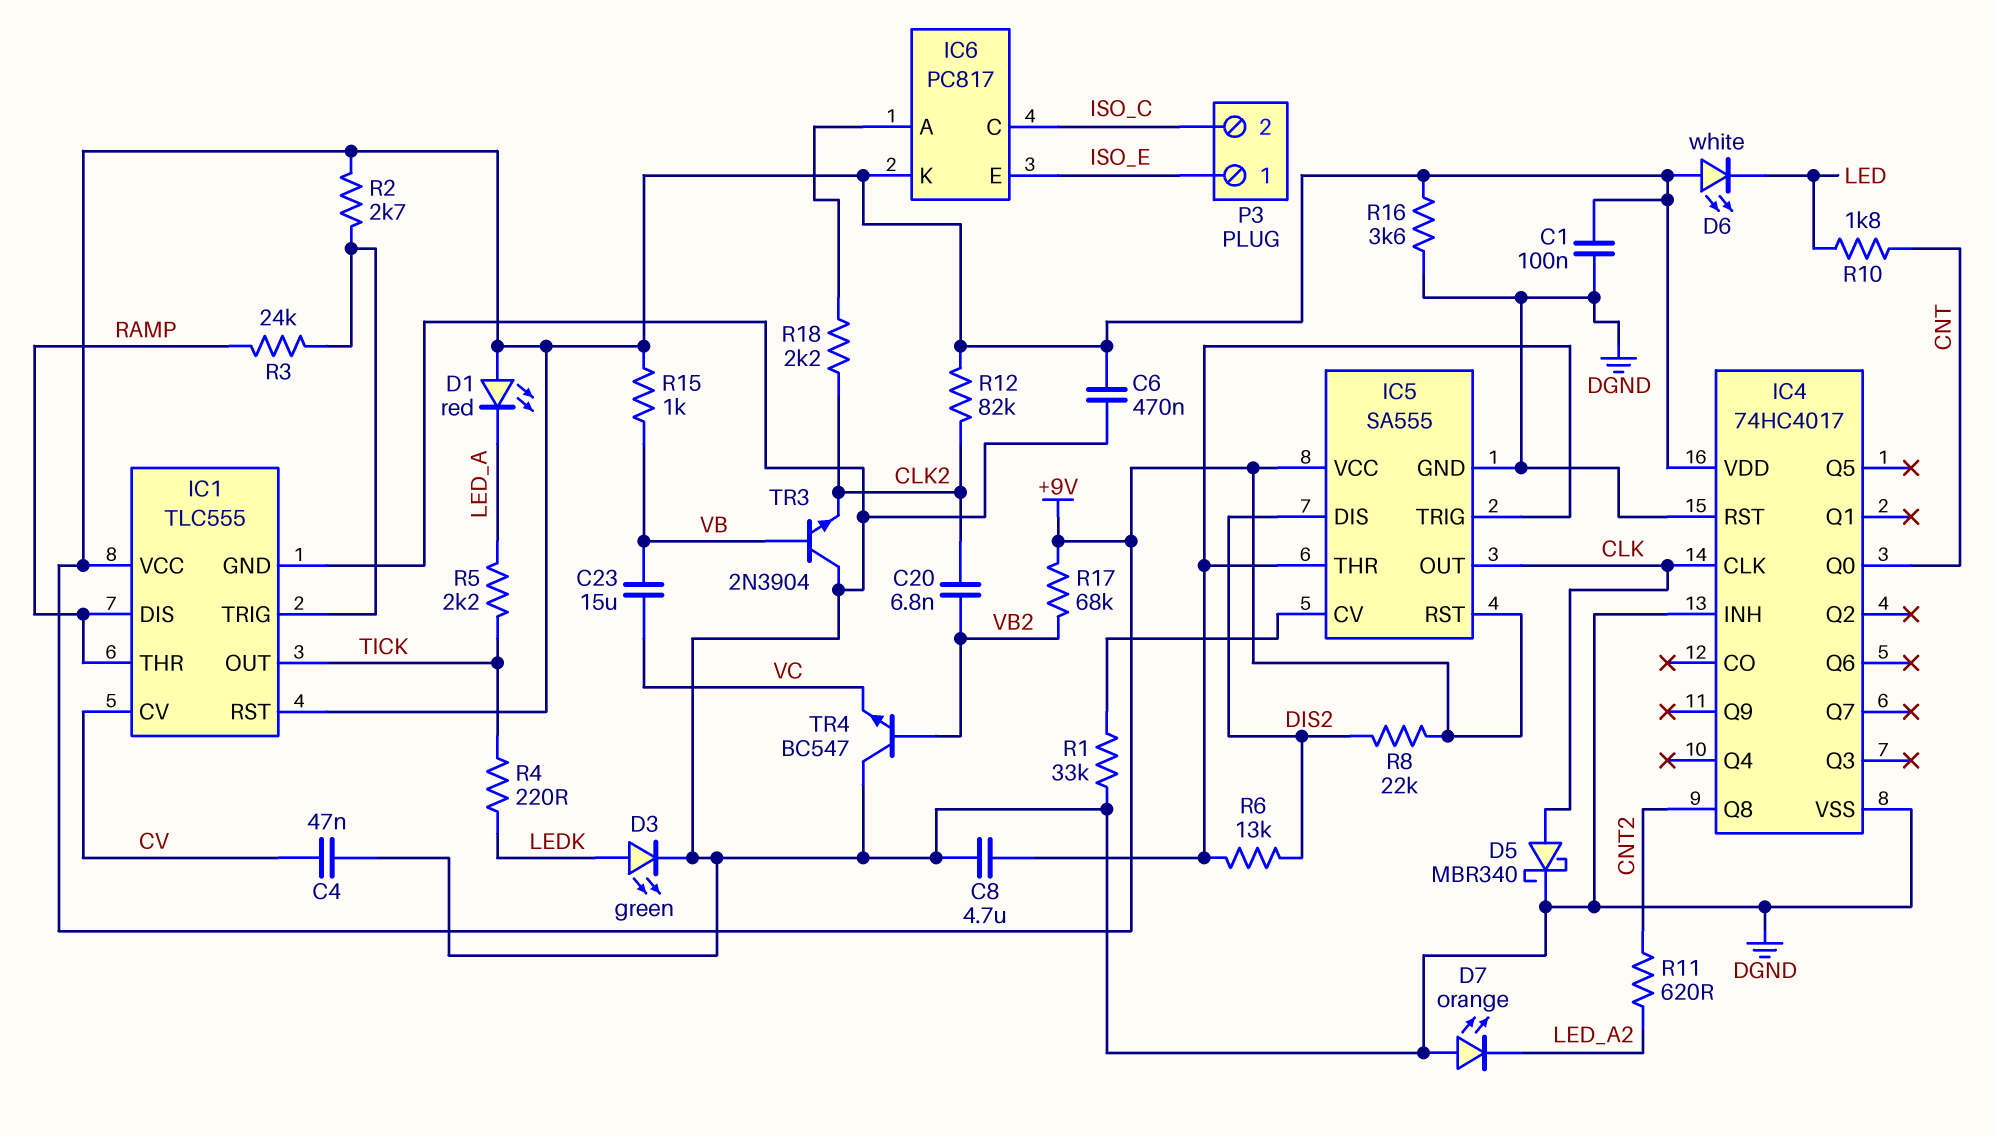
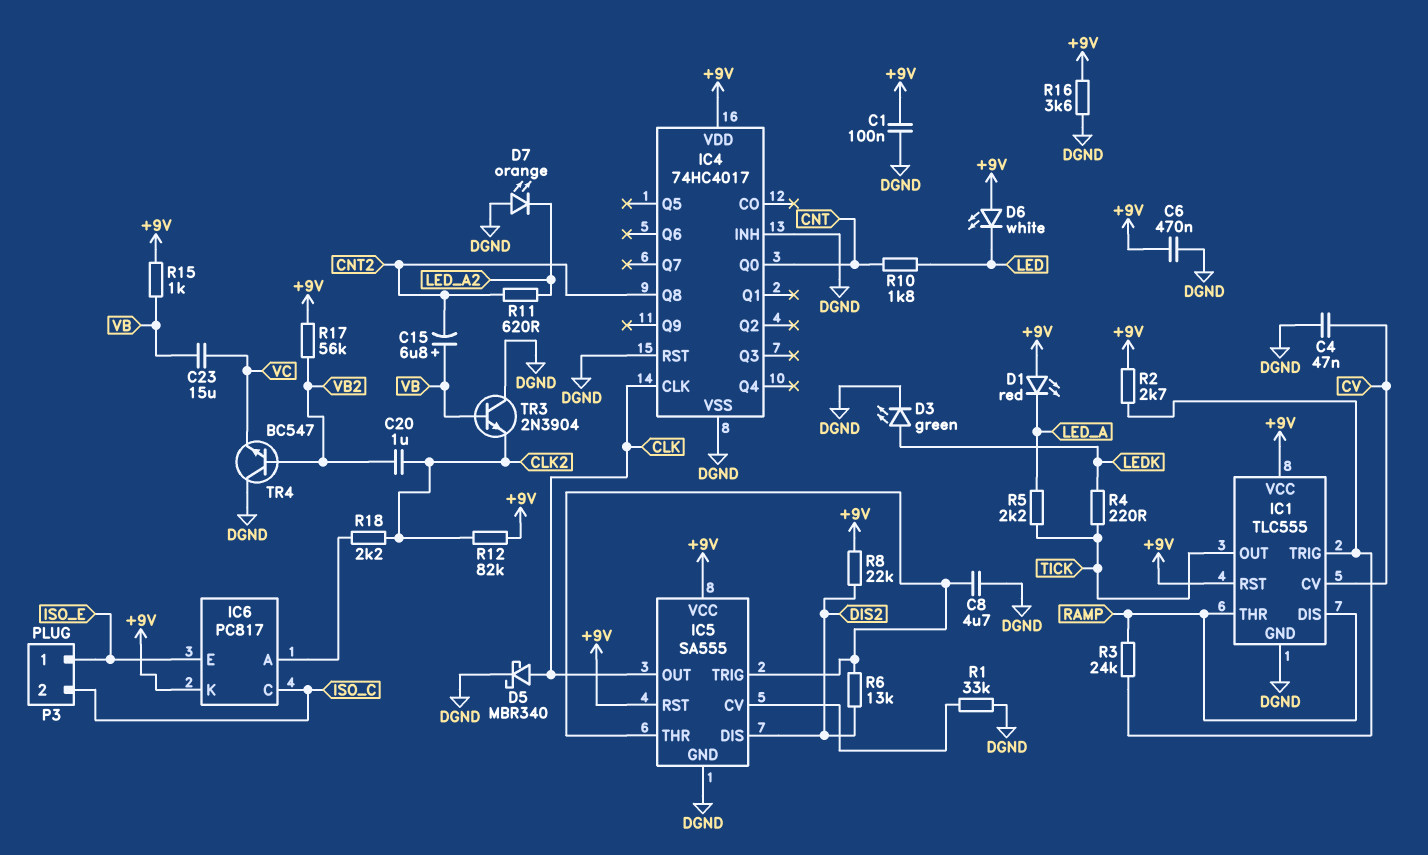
C15: none -> 6.8uF (plus VB, minus CNT2)
C20: 6.8nF (CLK2, VB2) -> 1uF (CLK2, VB2)
R17: 68k (+9V, VB2) -> 56k (+9V, VB2)

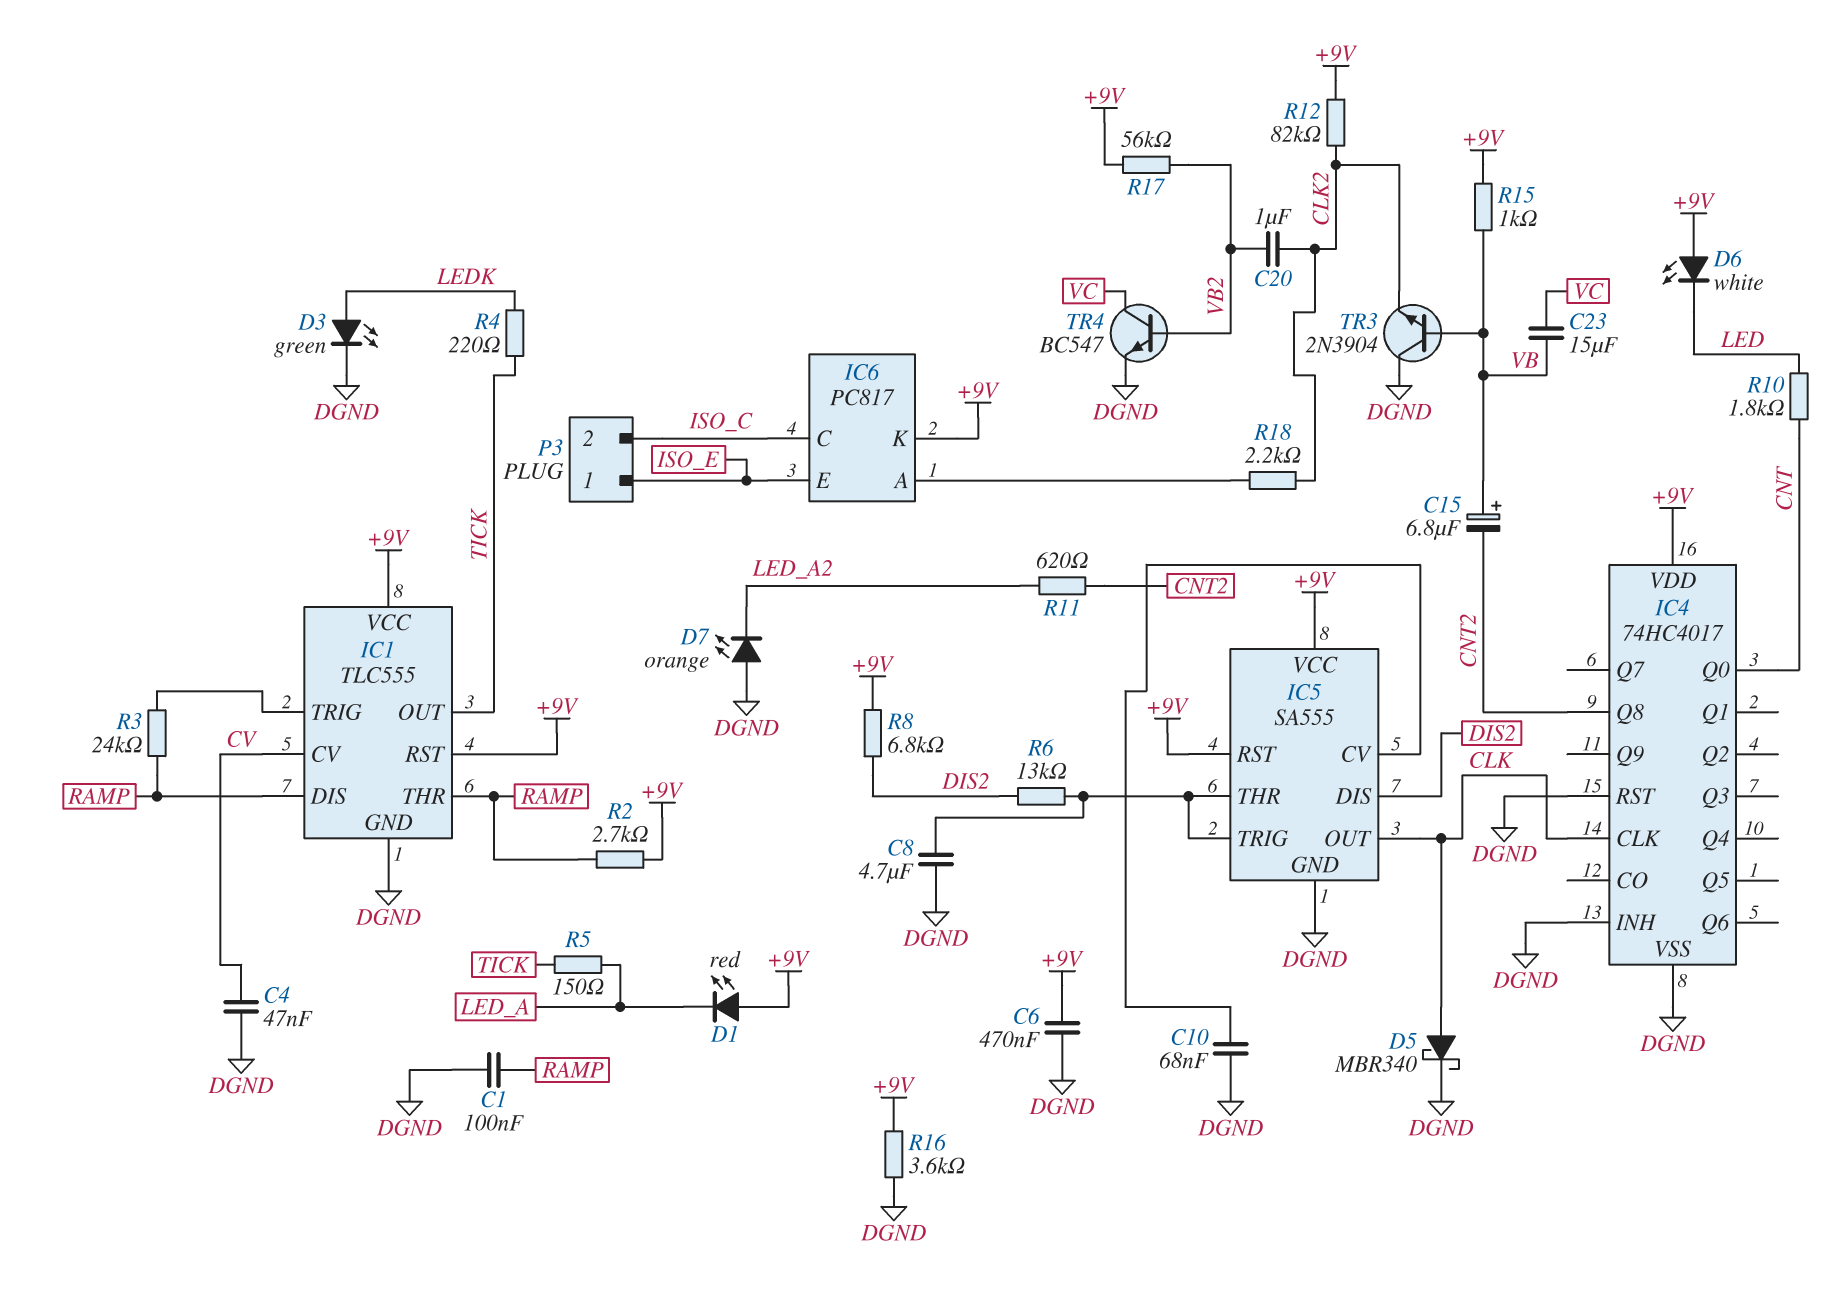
C1: 100nF (+9V, DGND) -> 100nF (DGND, RAMP)
C10: none -> 68nF (DGND, IC5/CV)
R1: 33k (DGND, IC5/CV) -> none
R2: 2.7k (+9V, IC1/TRIG) -> 2.7k (+9V, RAMP)
R5: 2.2k (LED_A, TICK) -> 150 (LED_A, TICK)
R8: 22k (+9V, DIS2) -> 6.8k (+9V, DIS2)
TR4: NPN BC547 (B VB2, C DGND, E VC) -> NPN BC547 (B VB2, C VC, E DGND)

